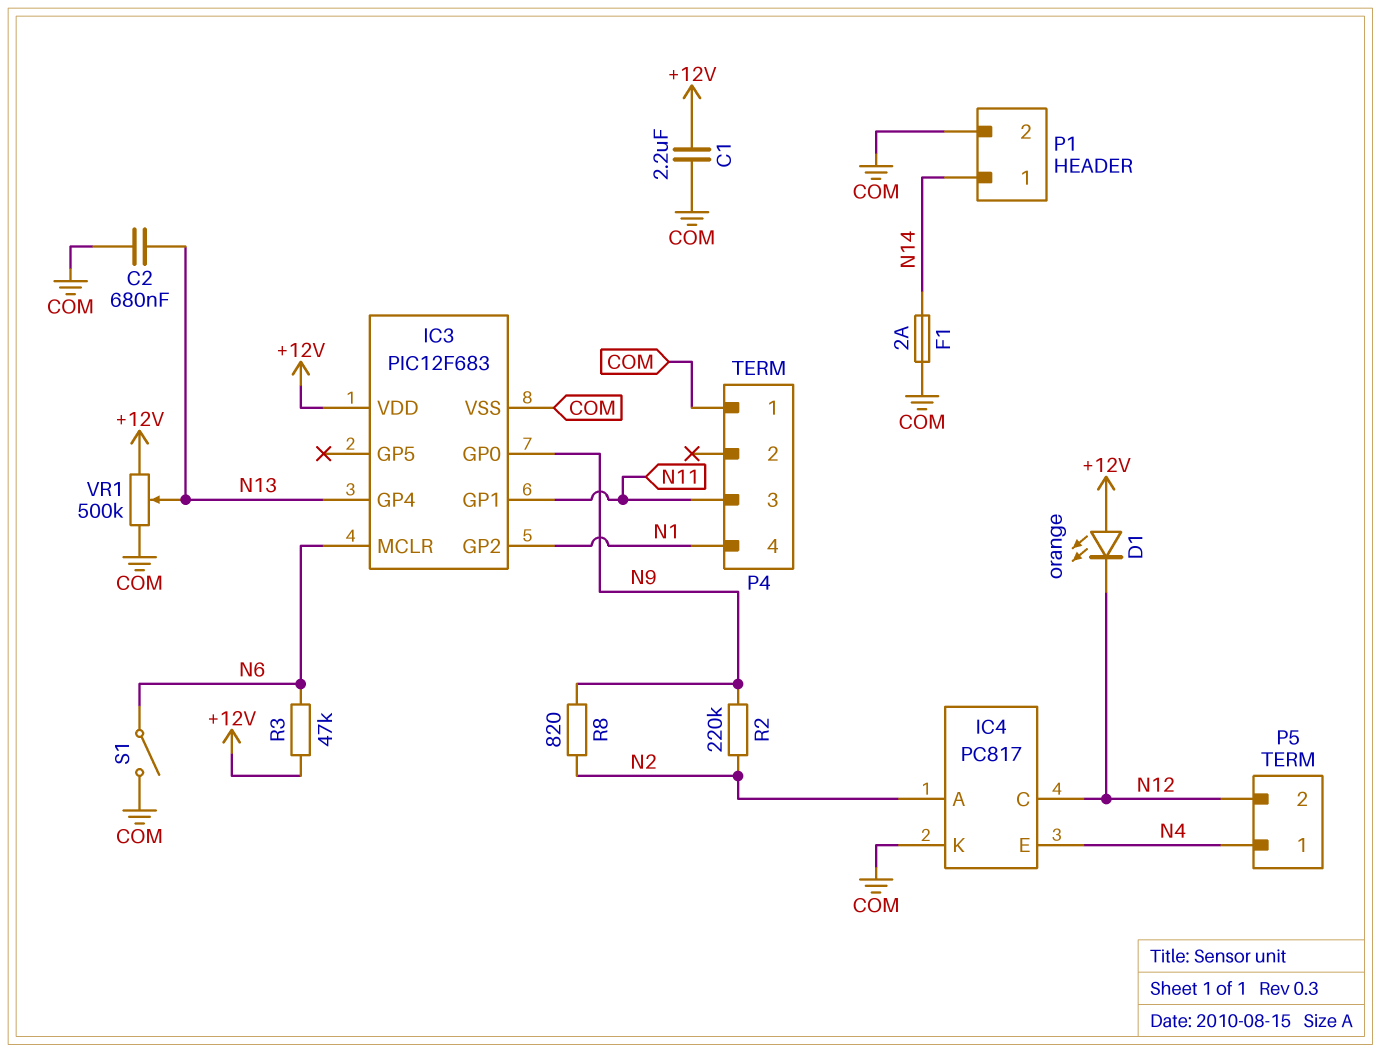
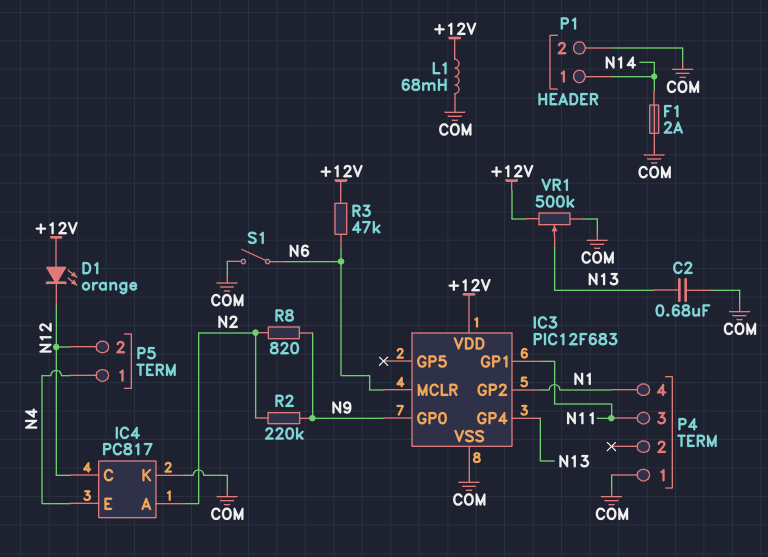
C1: 2.2uF (+12V, COM) -> none
L1: none -> 68mH (+12V, COM)

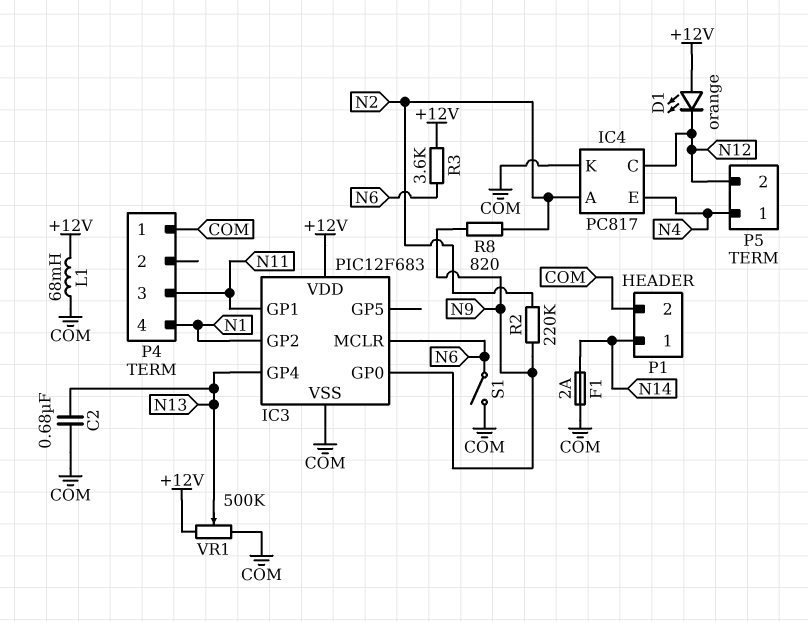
R3: 47k (+12V, N6) -> 3.6k (+12V, N6)

